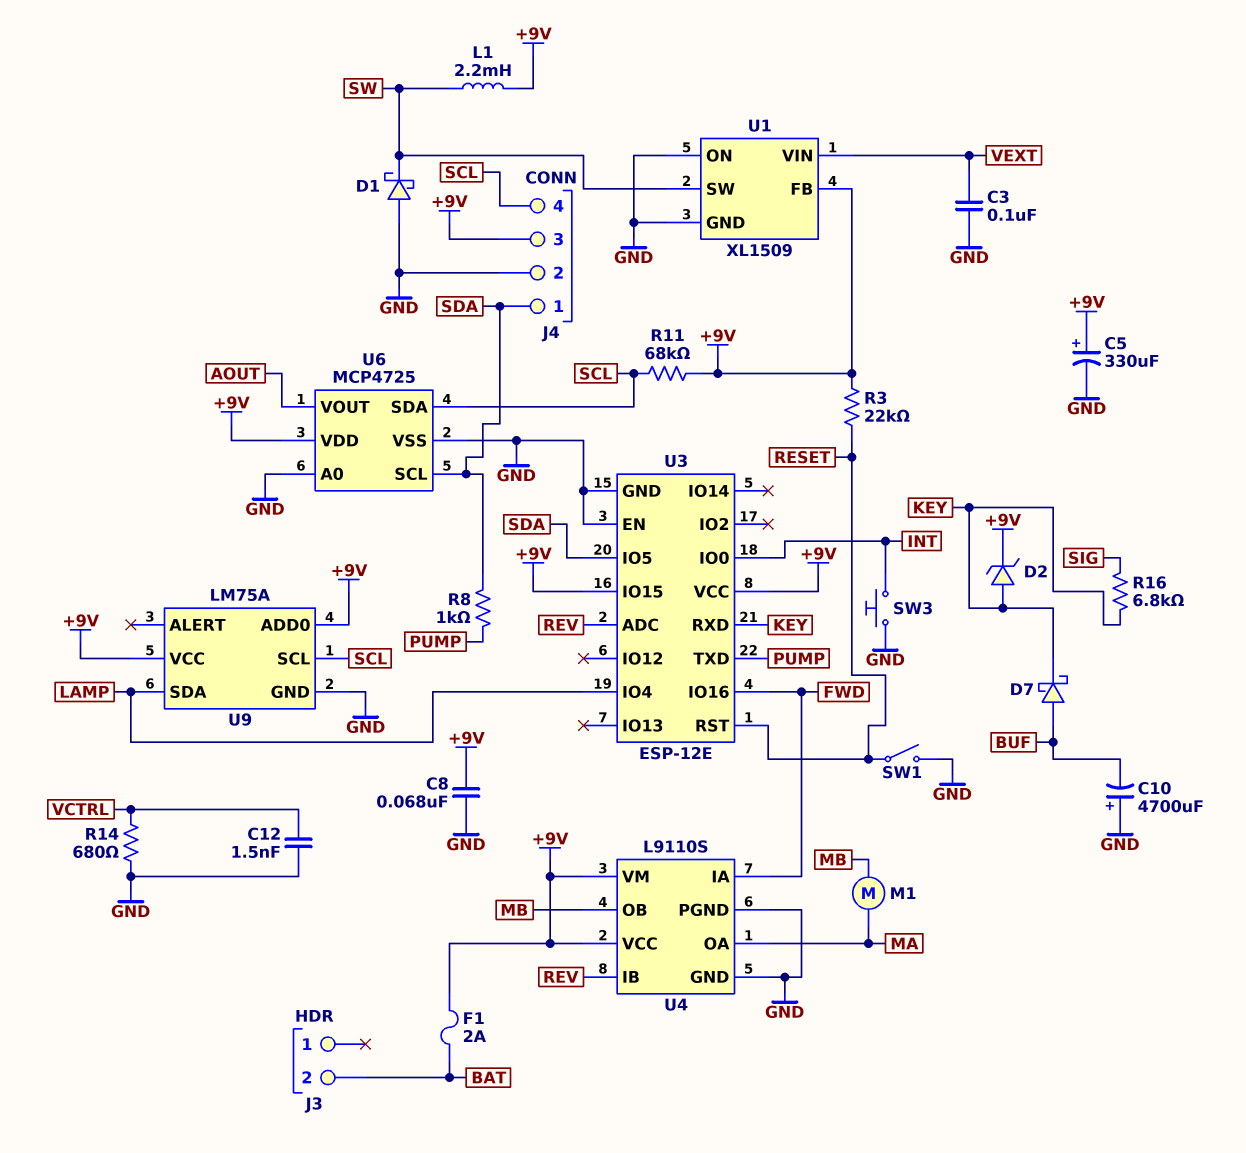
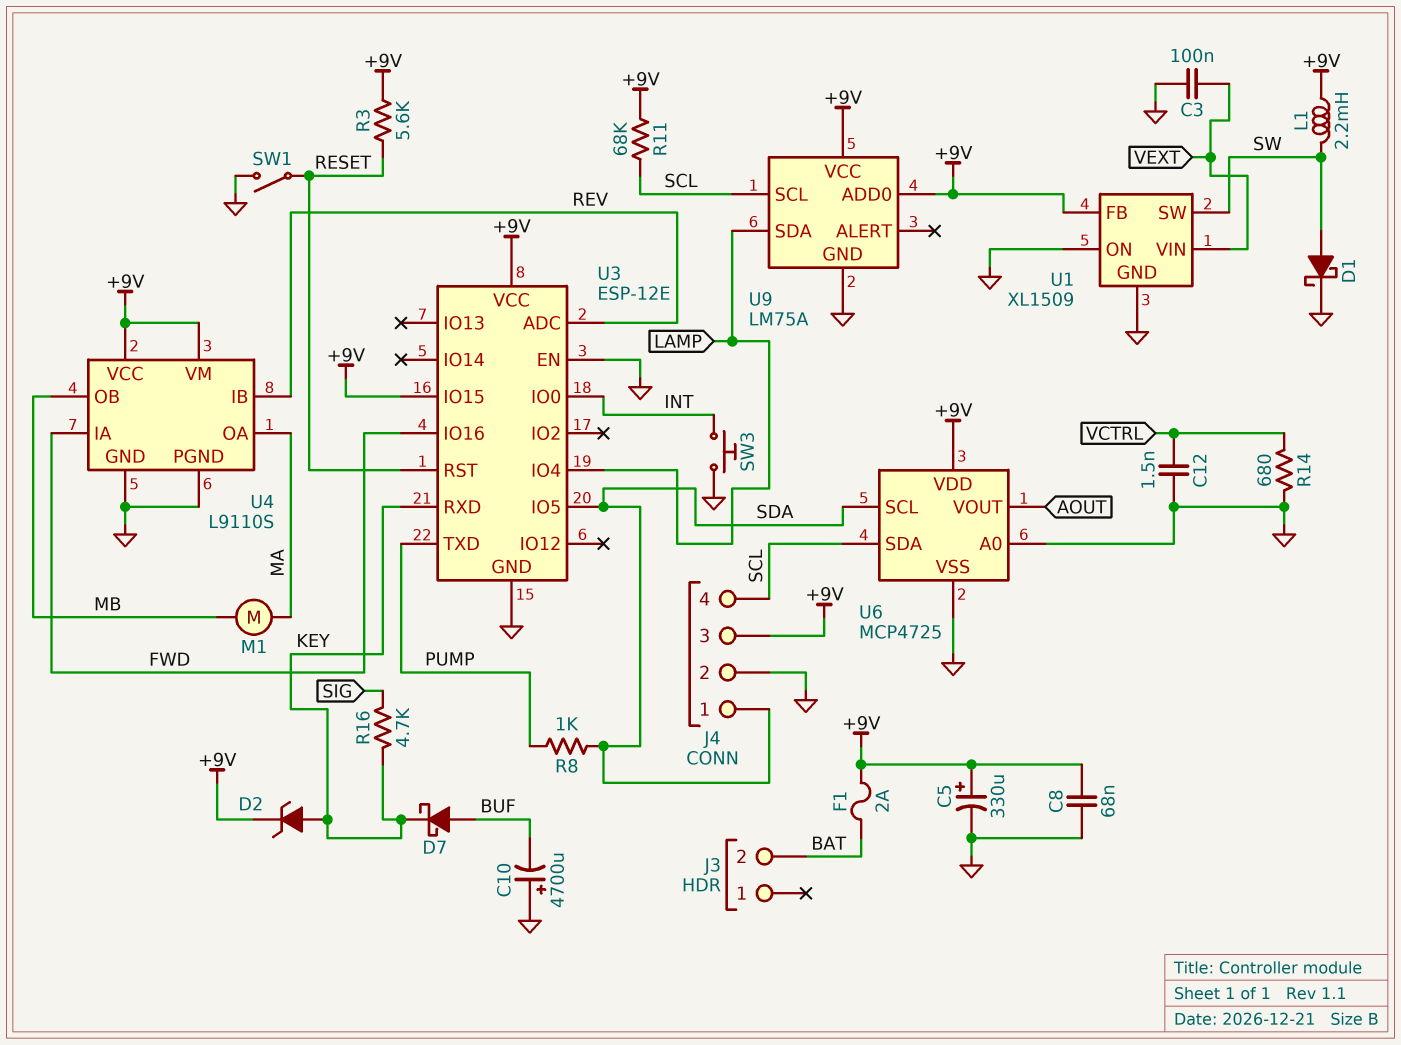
D1: schottky (A GND, K SW) -> schottky (A SW, K GND)
R3: 22k (+9V, RESET) -> 5.6k (+9V, RESET)
R16: 6.8k (KEY, SIG) -> 4.7k (KEY, SIG)

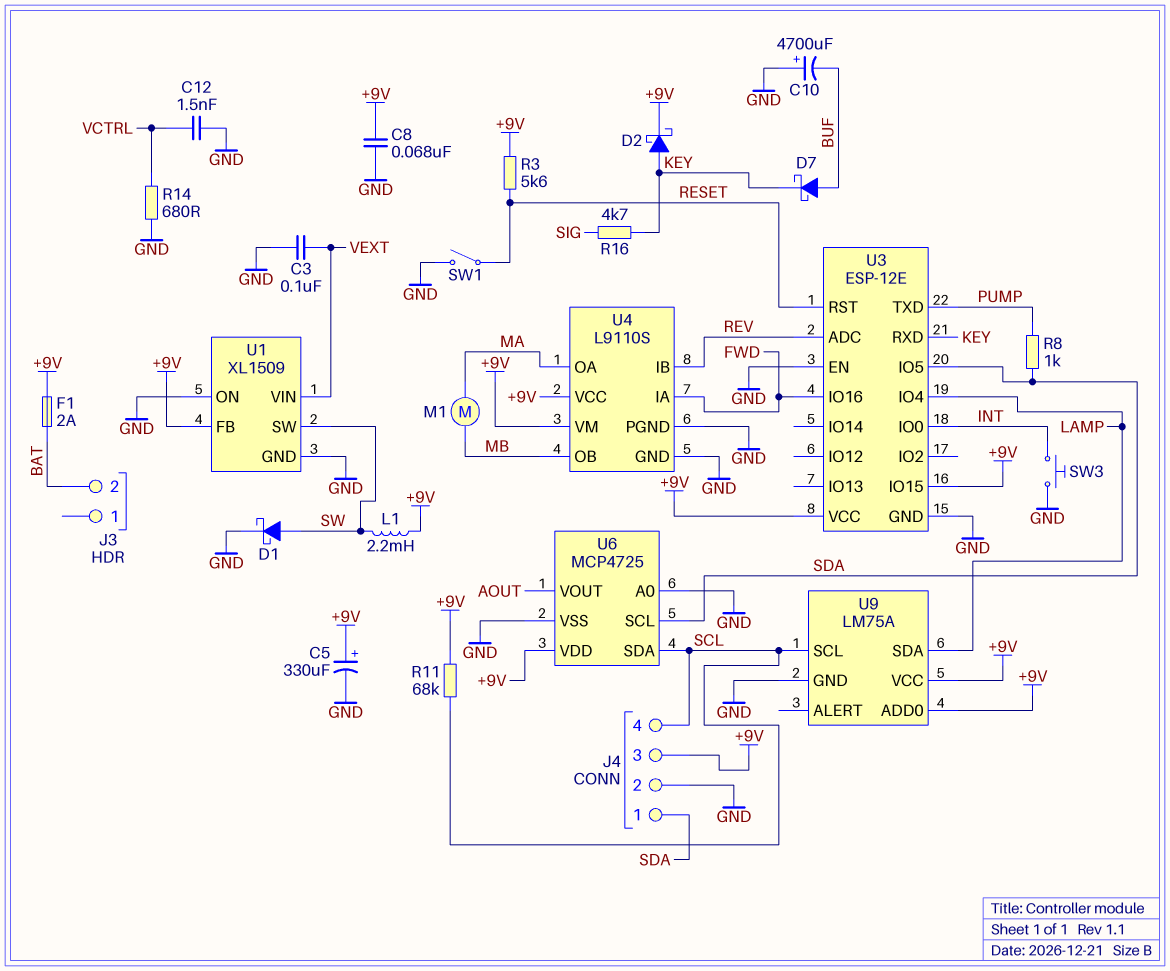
D2: zener (A KEY, K +9V) -> schottky (A KEY, K +9V)

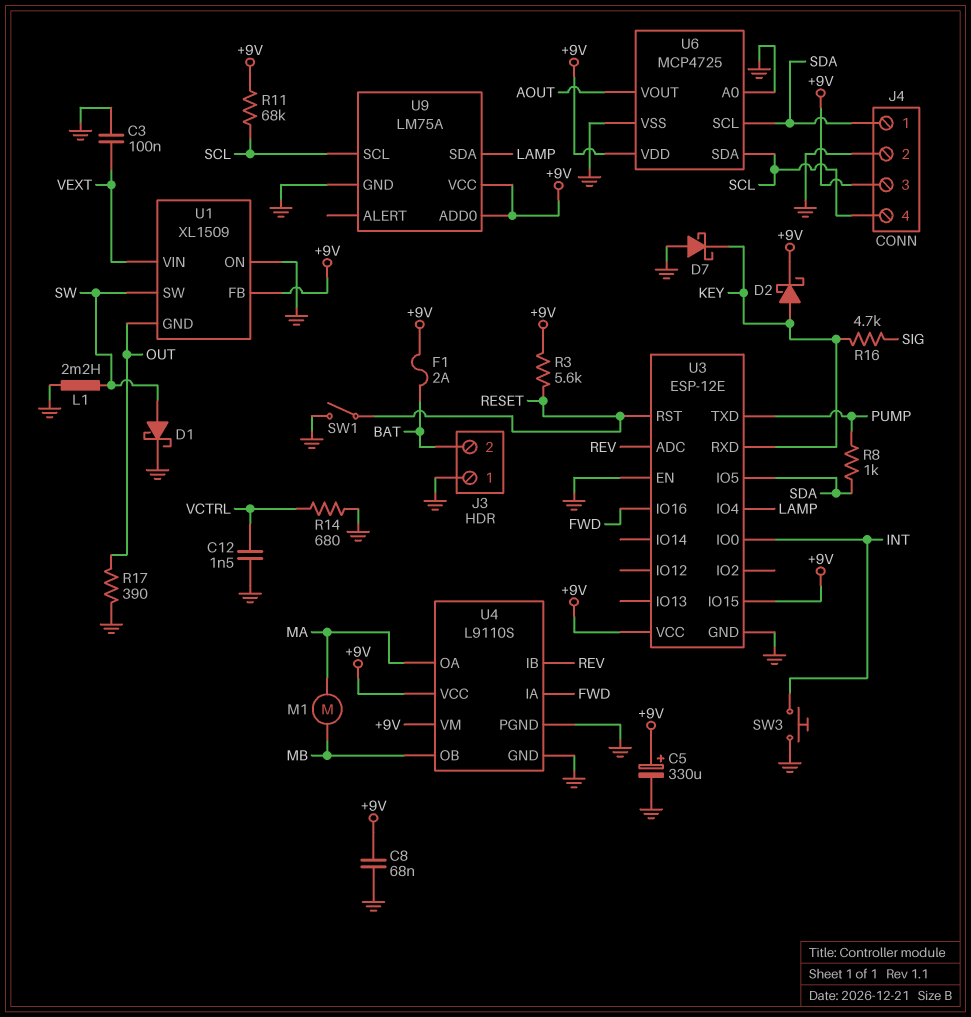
C10: 4700uF (plus GND, minus BUF) -> none
D7: schottky (A BUF, K KEY) -> schottky (A GND, K KEY)
J3 pin 1: none -> GND
L1: 2.2mH (+9V, SW) -> 2.2mH (GND, SW)
R17: none -> 390 (GND, OUT)
U1 pin GND: GND -> OUT

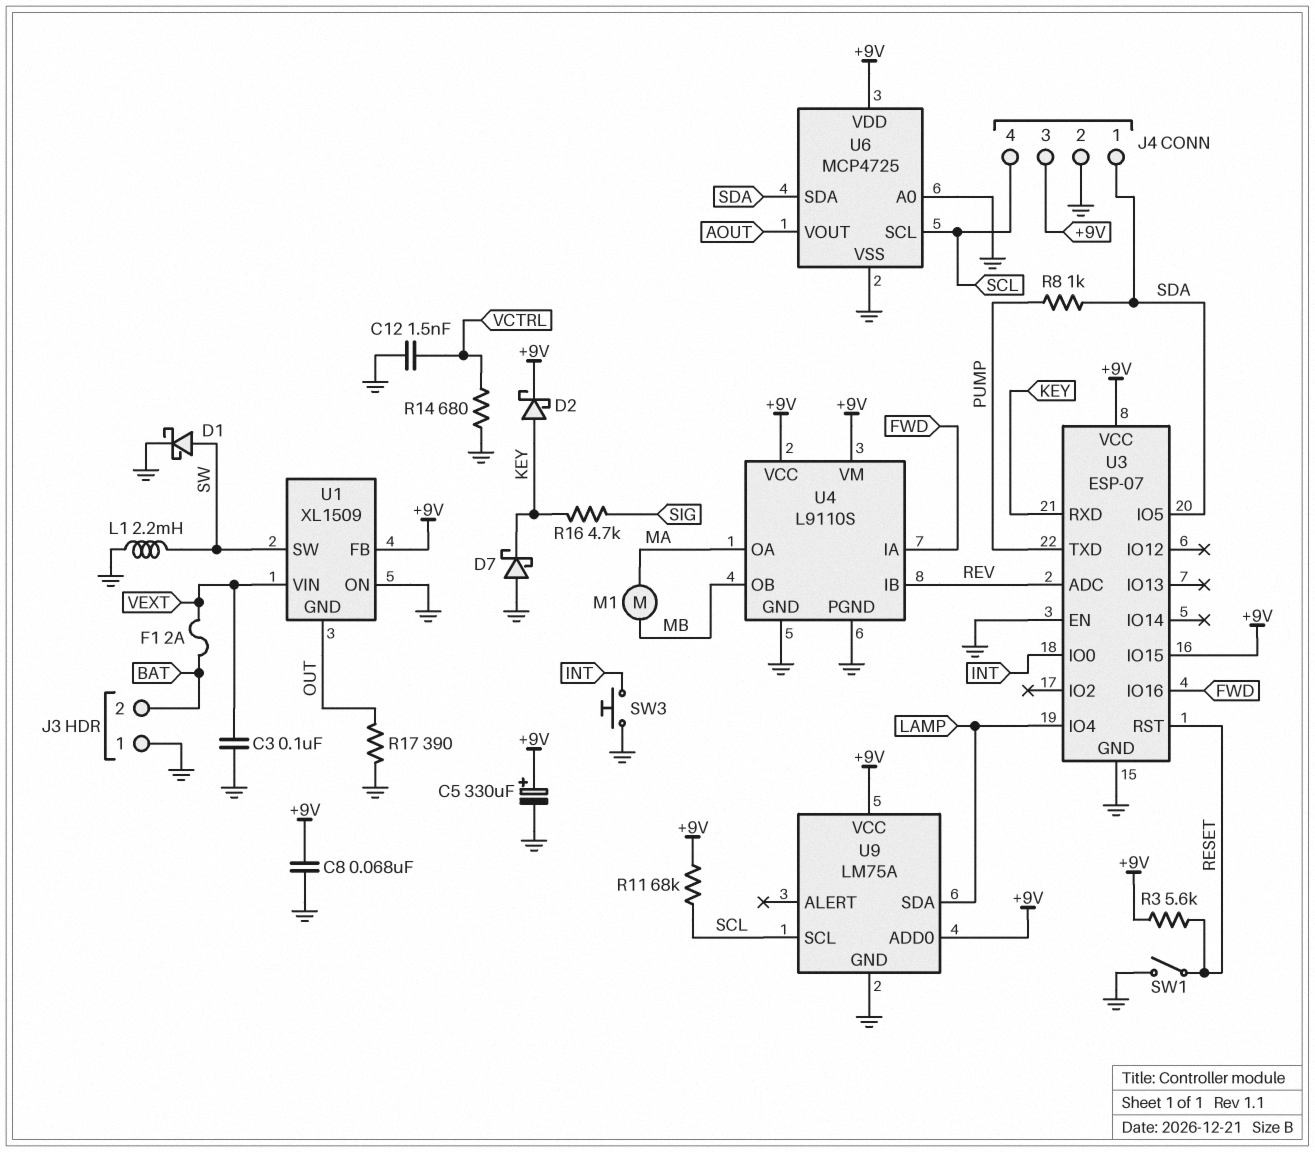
F1: 2A (+9V, BAT) -> 2A (BAT, VEXT)
U3: ESP-12E -> ESP-07
U6 pin SCL: SDA -> SCL
U6 pin SDA: SCL -> SDA

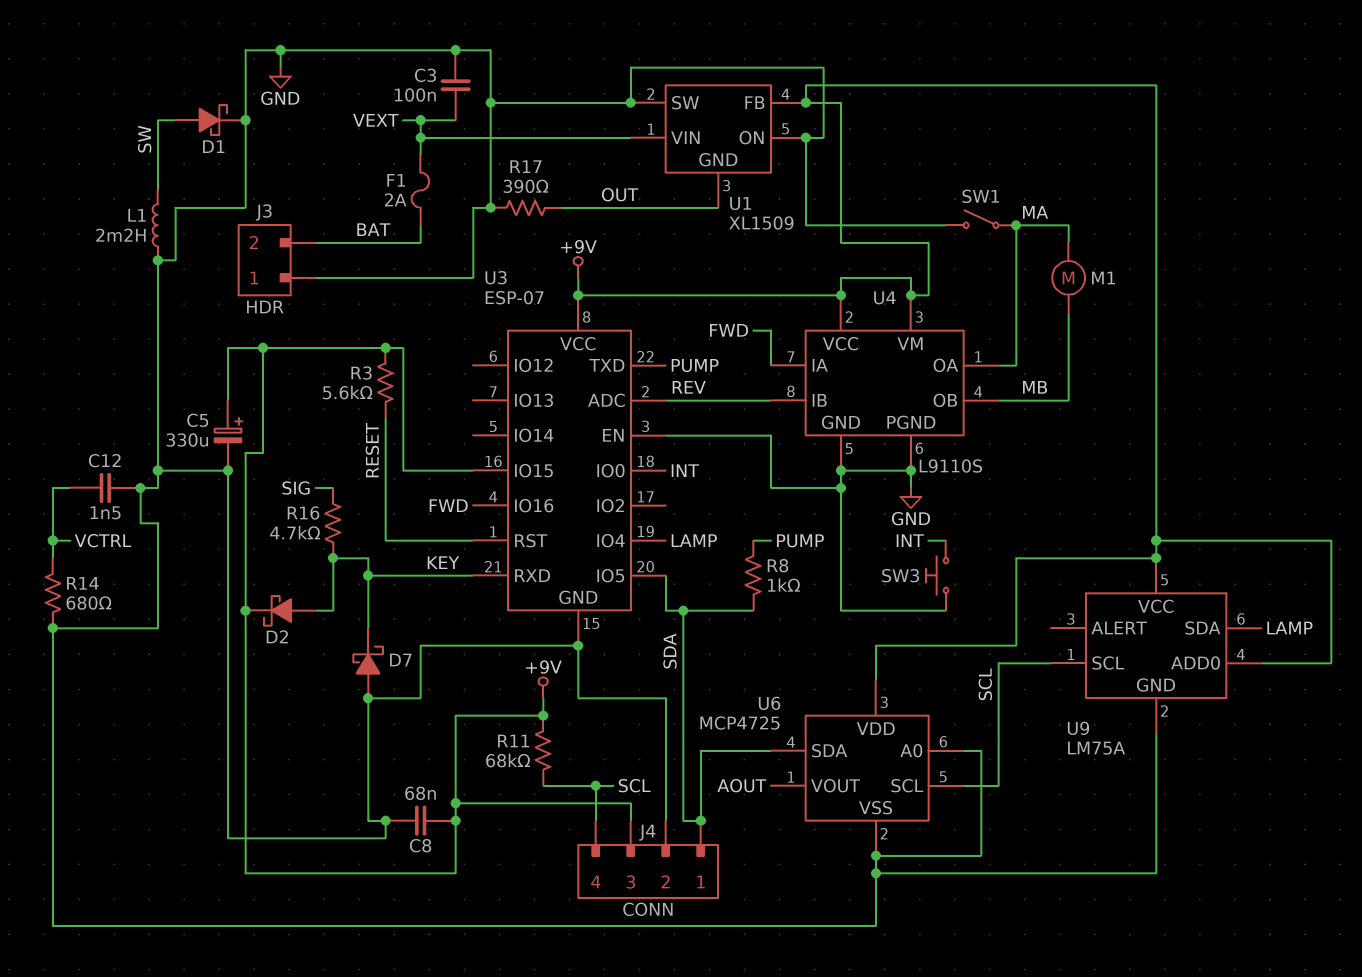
SW1: switch (GND, RESET) -> switch (GND, MA)
U1 pin SW: SW -> GND

